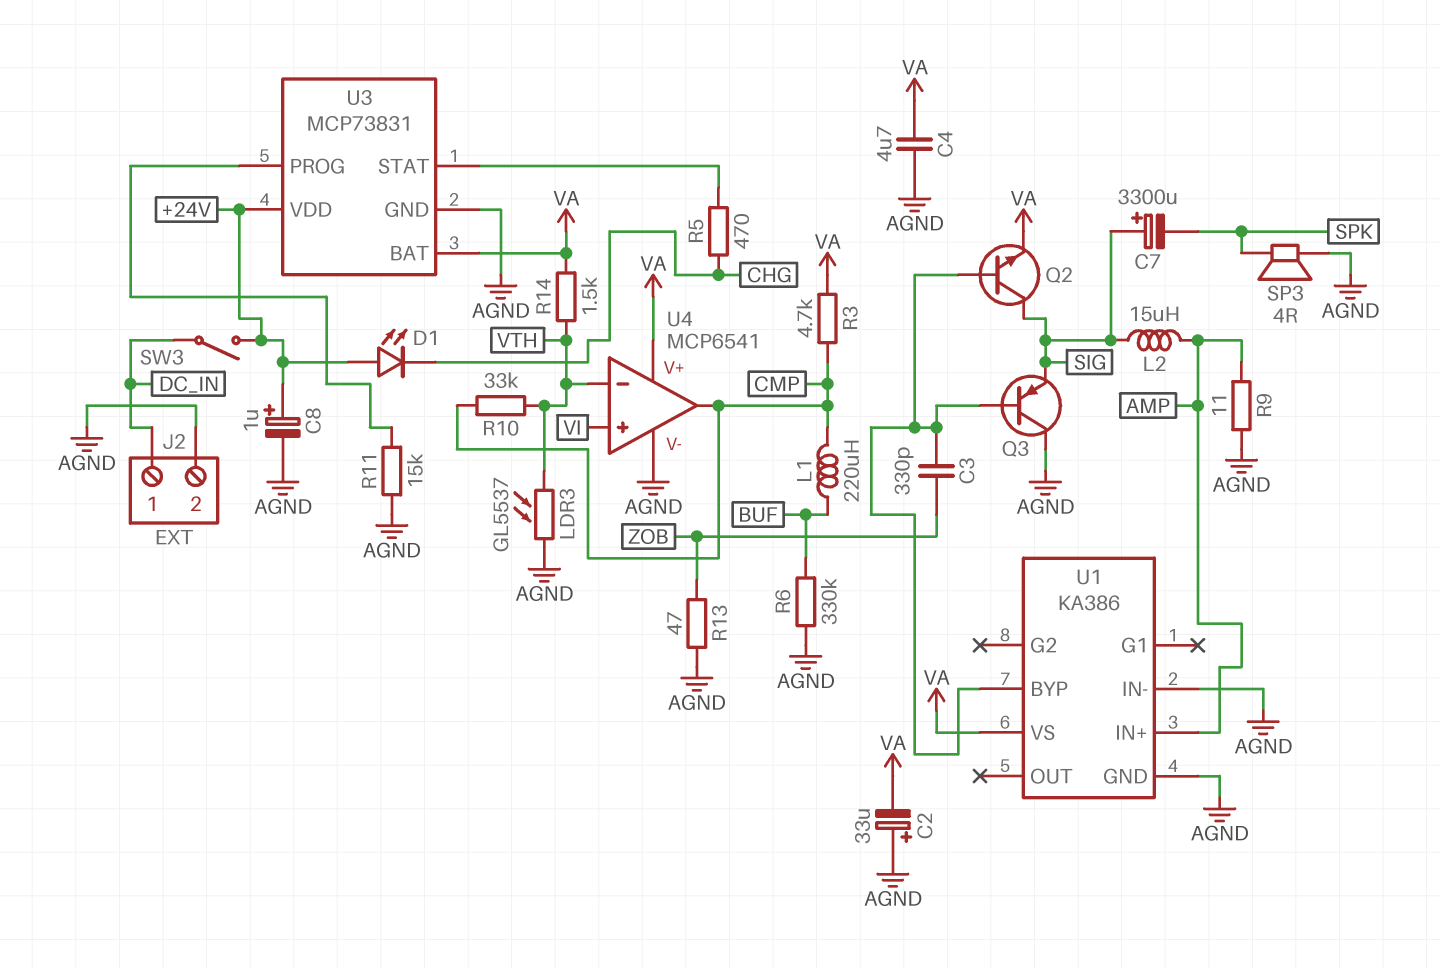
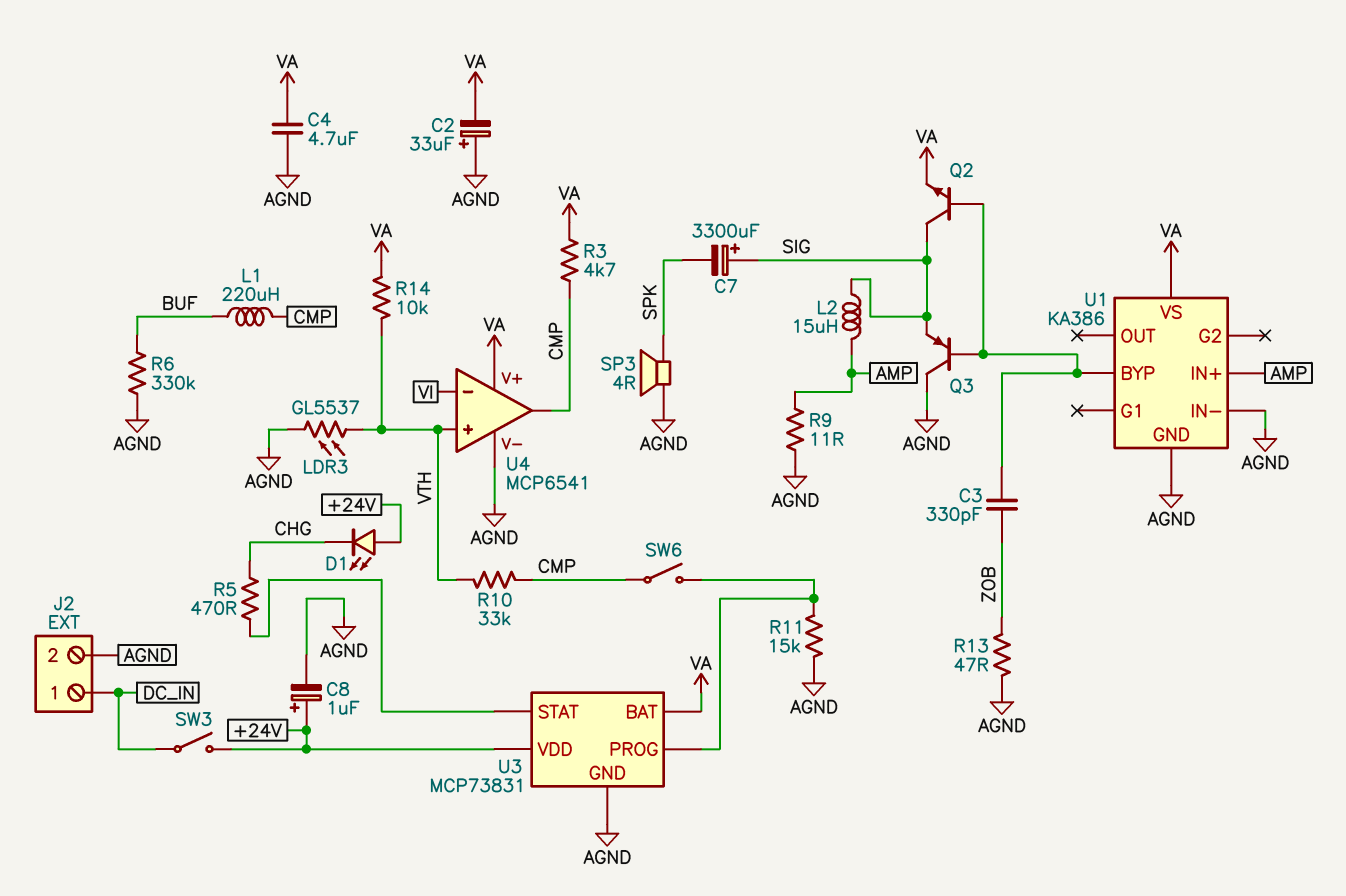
R14: 1.5k (VA, VTH) -> 10k (VA, VTH)
SW6: none -> switch (CMP, U3/PROG)
U4 pin in+: VI -> VTH
U4 pin in-: VTH -> VI

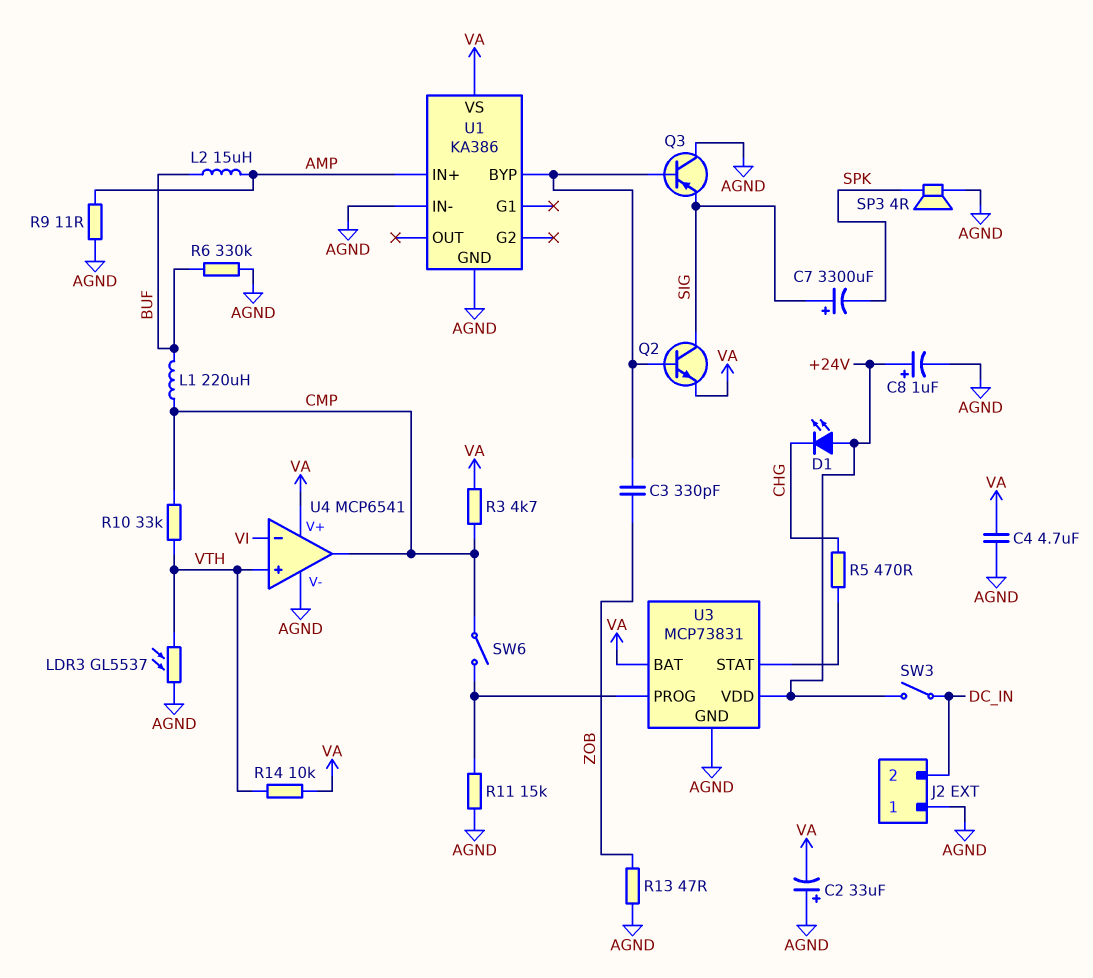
J2 pin 1: DC_IN -> AGND
J2 pin 2: AGND -> DC_IN
L2: 15uH (AMP, SIG) -> 15uH (AMP, BUF)

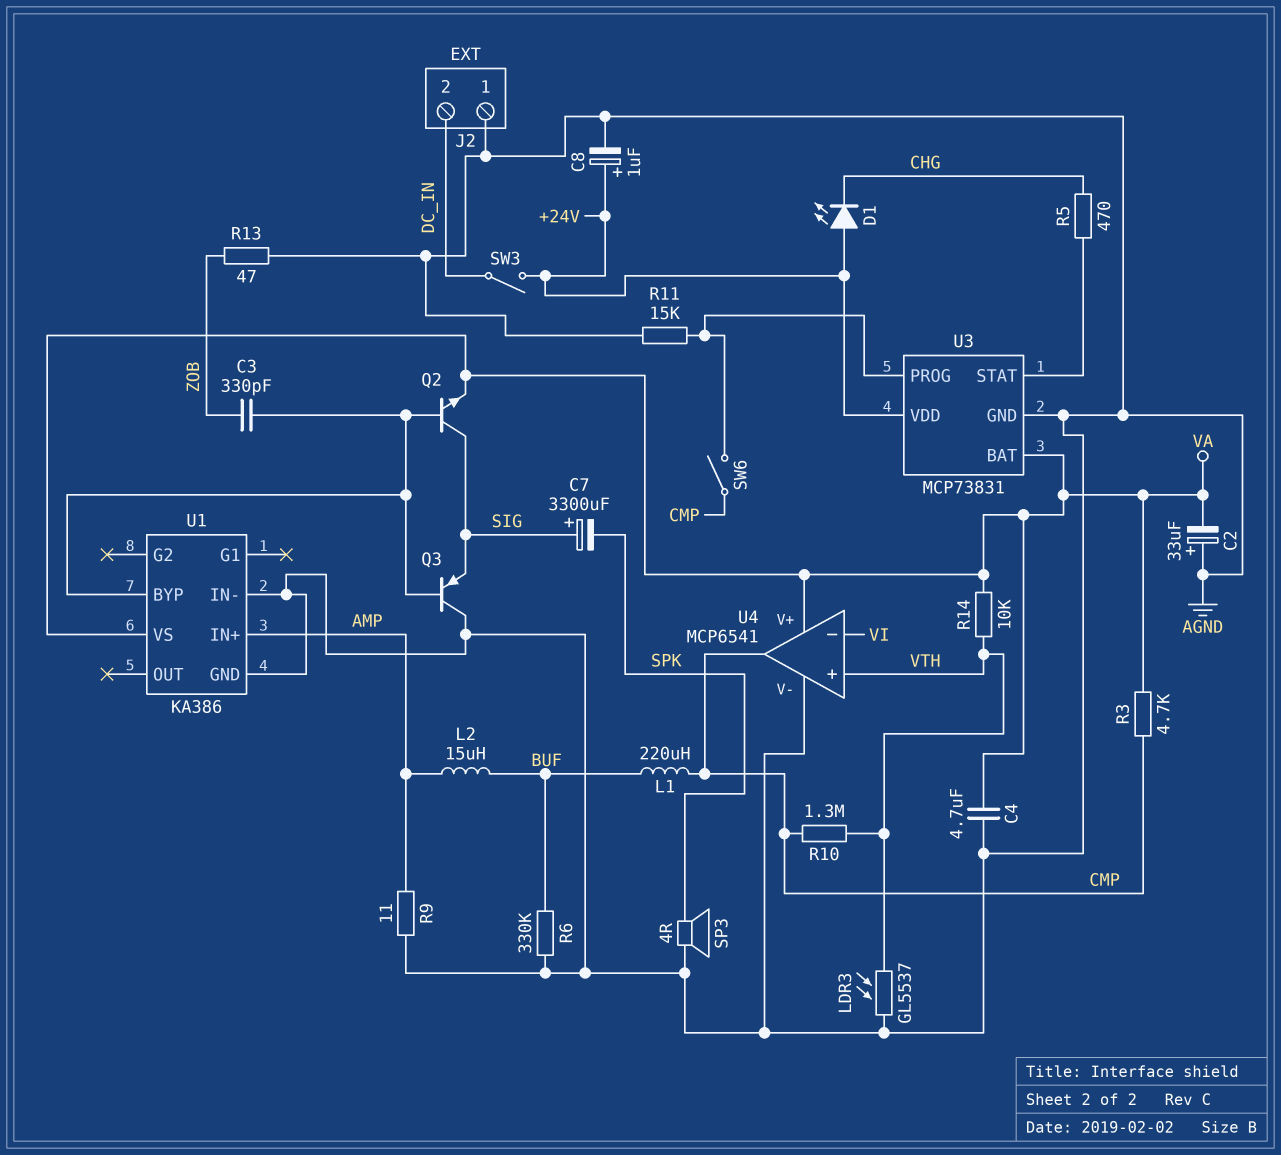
R10: 33k (CMP, VTH) -> 1.3M (CMP, VTH)

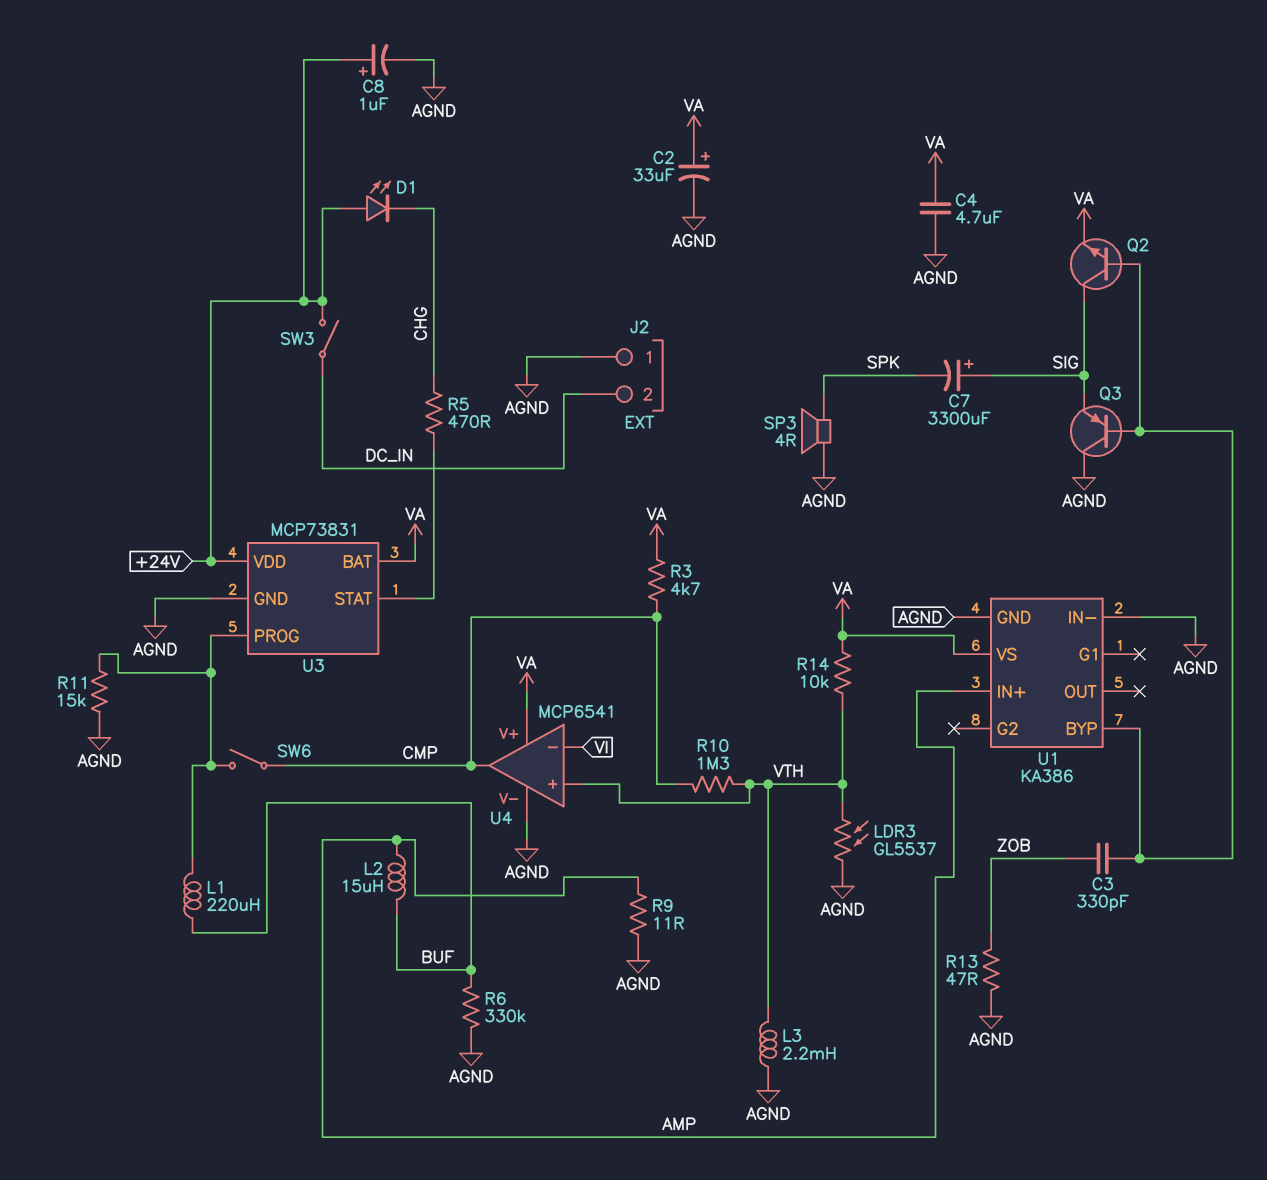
C2: 33uF (plus AGND, minus VA) -> 33uF (plus VA, minus AGND)
L1: 220uH (BUF, CMP) -> 220uH (BUF, U3/PROG)
L3: none -> 2.2mH (AGND, VTH)

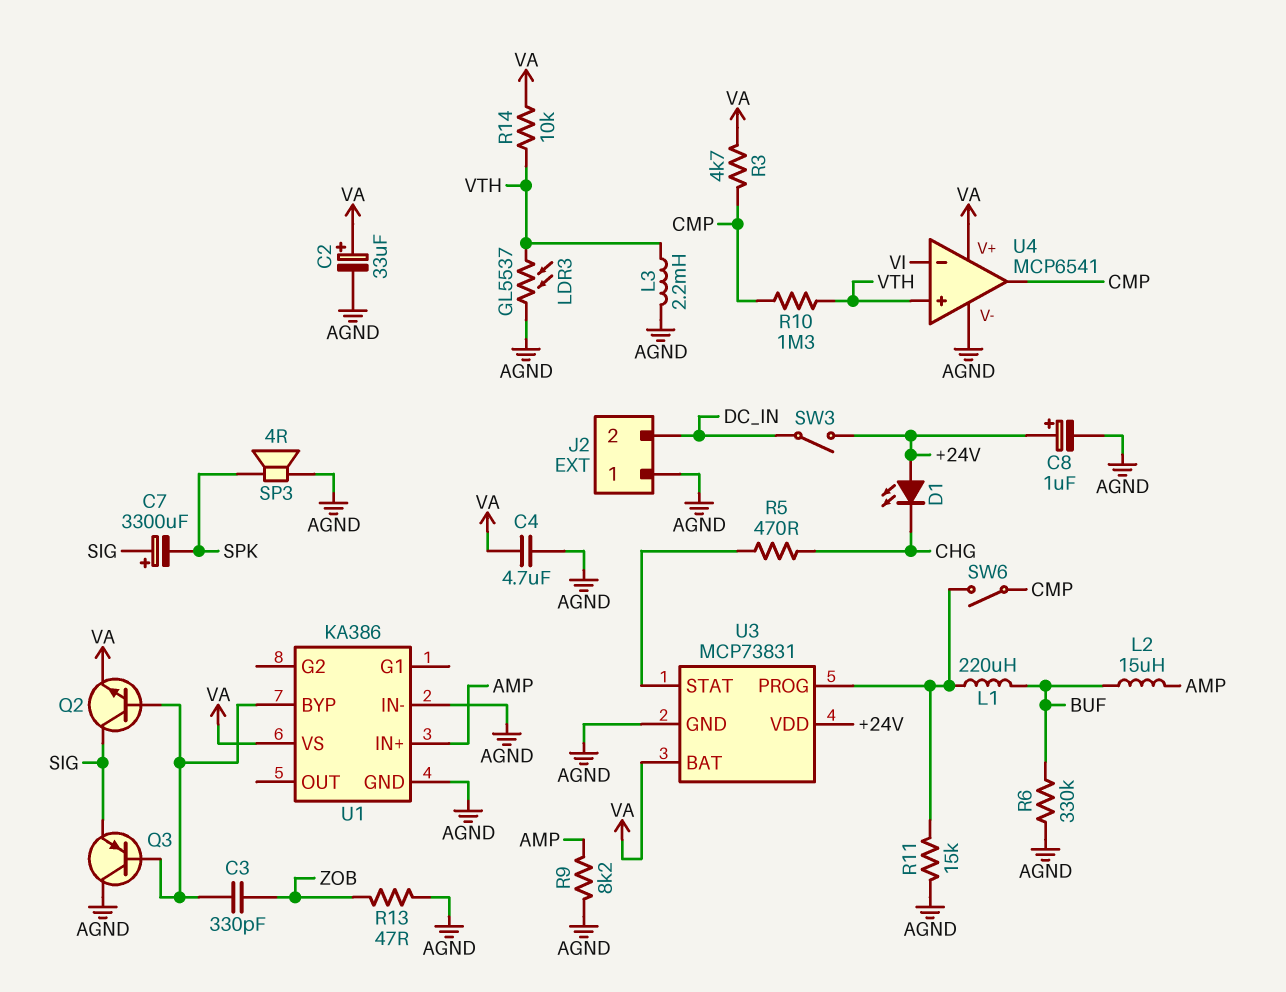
R9: 11 (AGND, AMP) -> 8.2k (AGND, AMP)

